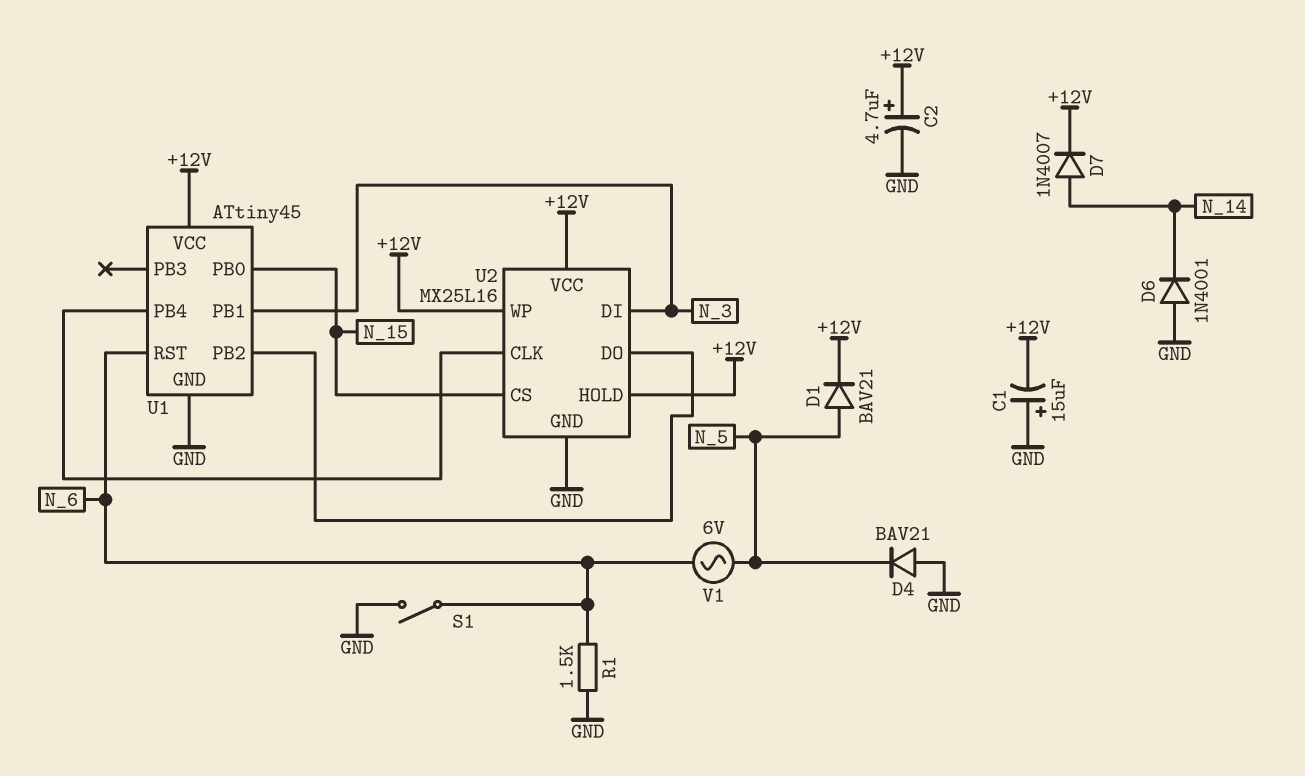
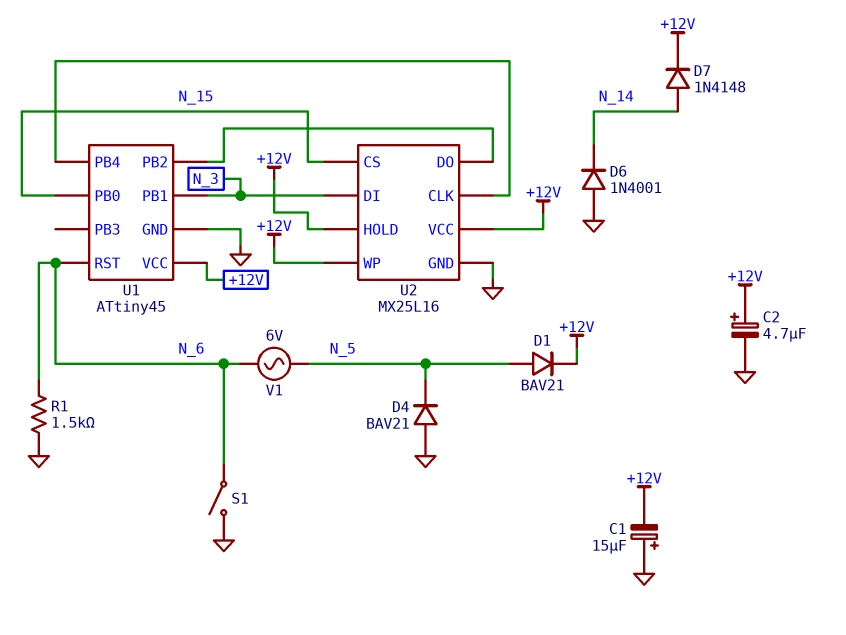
D7: diode 1N4007 (A N_14, K +12V) -> diode 1N4148 (A N_14, K +12V)

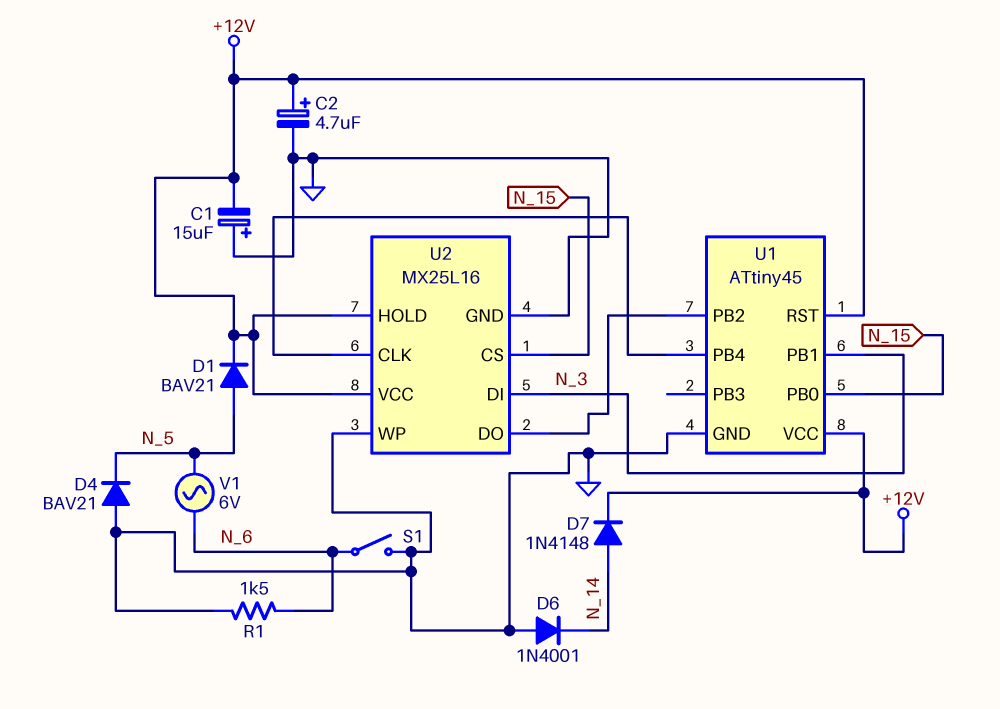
U1 pin RST: N_6 -> +12V
U2 pin WP: +12V -> GND

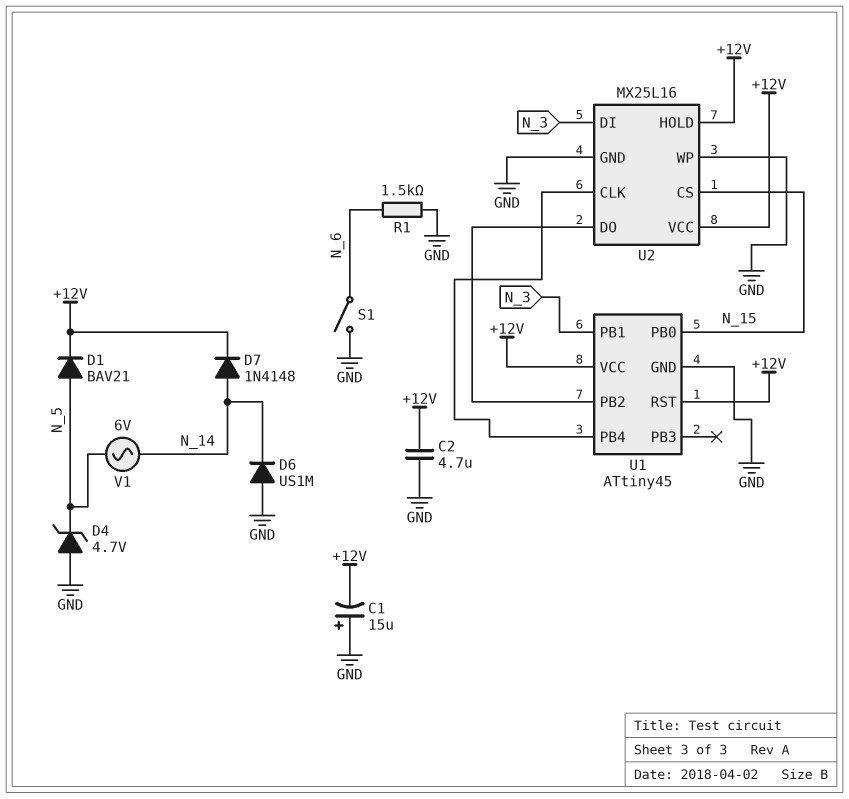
C2: 4.7uF (plus +12V, minus GND) -> 4.7uF (+12V, GND)
D4: diode BAV21 (A GND, K N_5) -> zener 4.7V (A GND, K N_5)
D6: diode 1N4001 (A GND, K N_14) -> diode US1M (A GND, K N_14)
V1: AC 6V (N_5, N_6) -> AC 6V (N_5, N_14)

